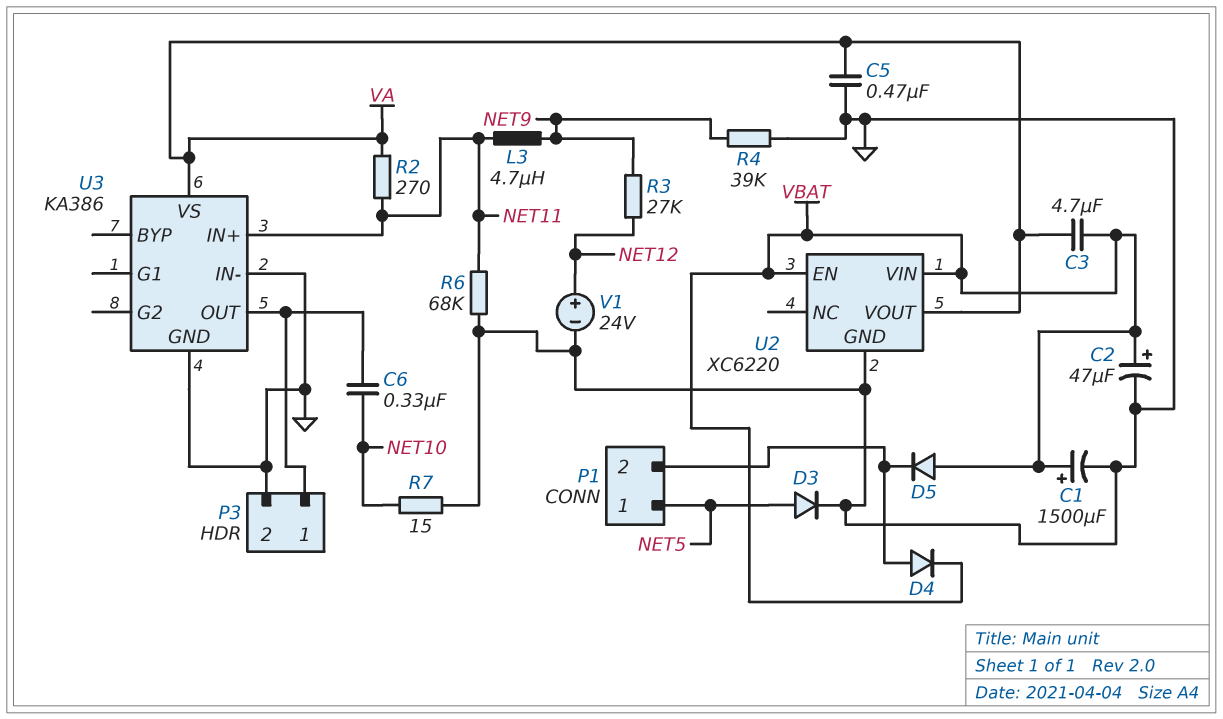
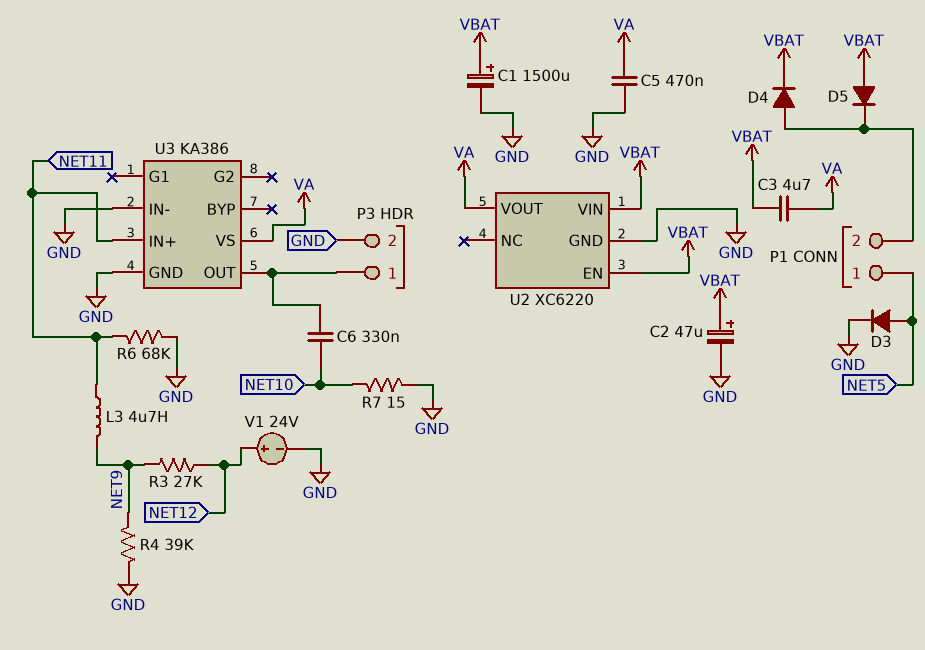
R2: 270 (NET11, VA) -> none

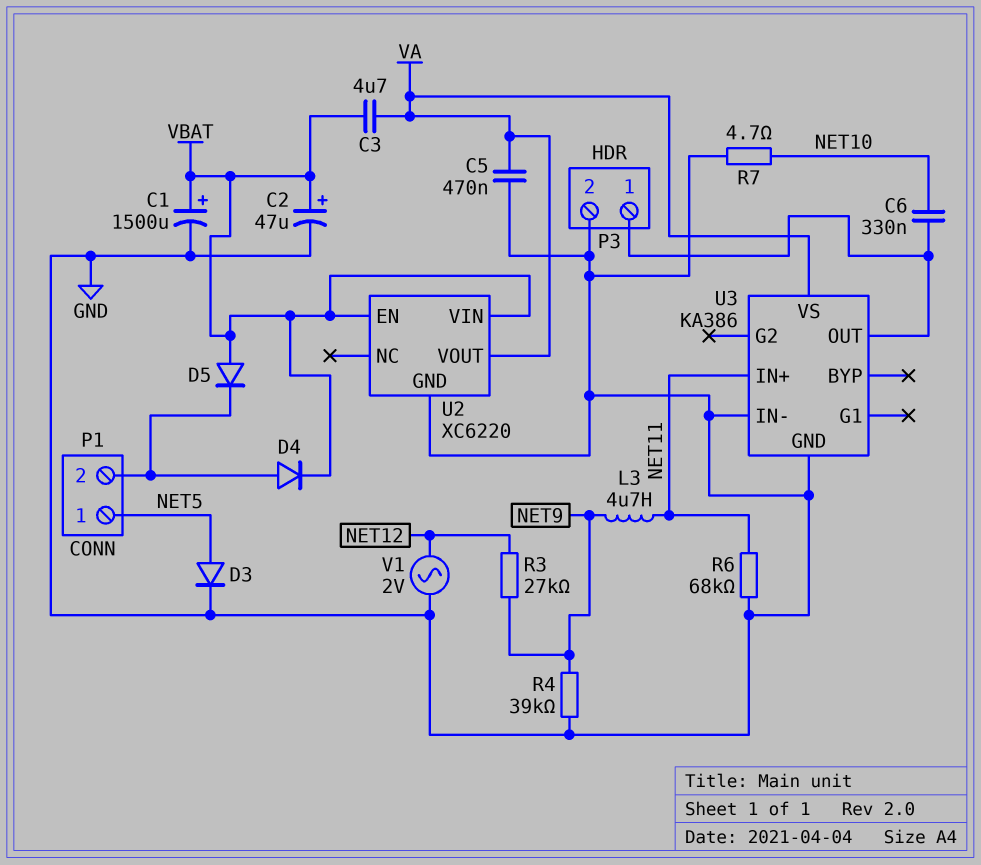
R7: 15 (GND, NET10) -> 4.7 (GND, NET10)
V1: 24V (plus NET12, minus GND) -> AC 2V (GND, NET12)

